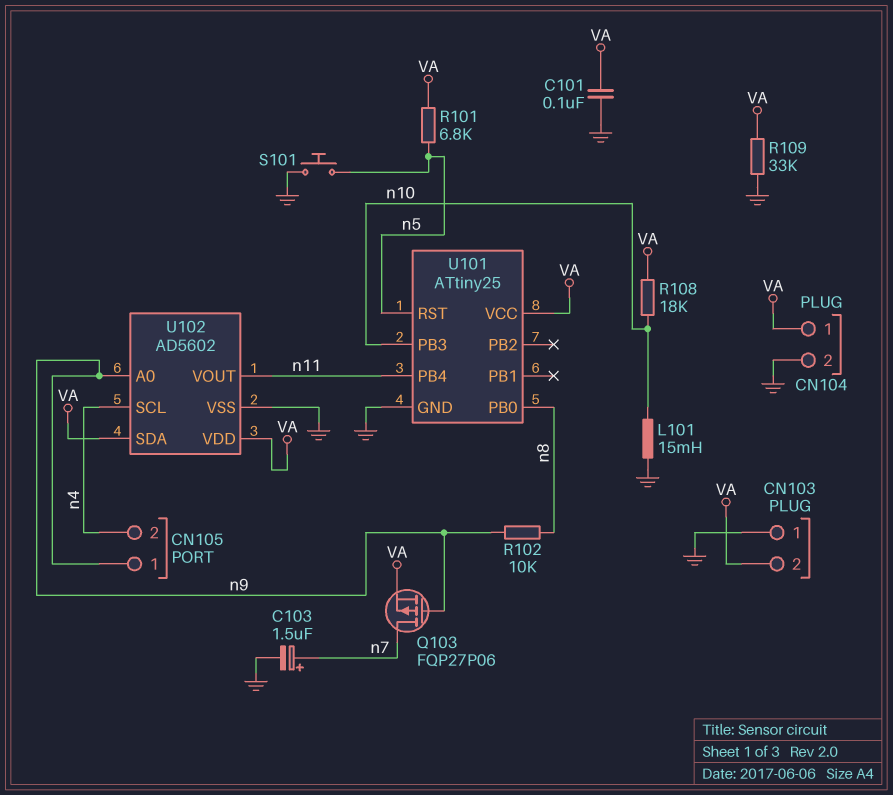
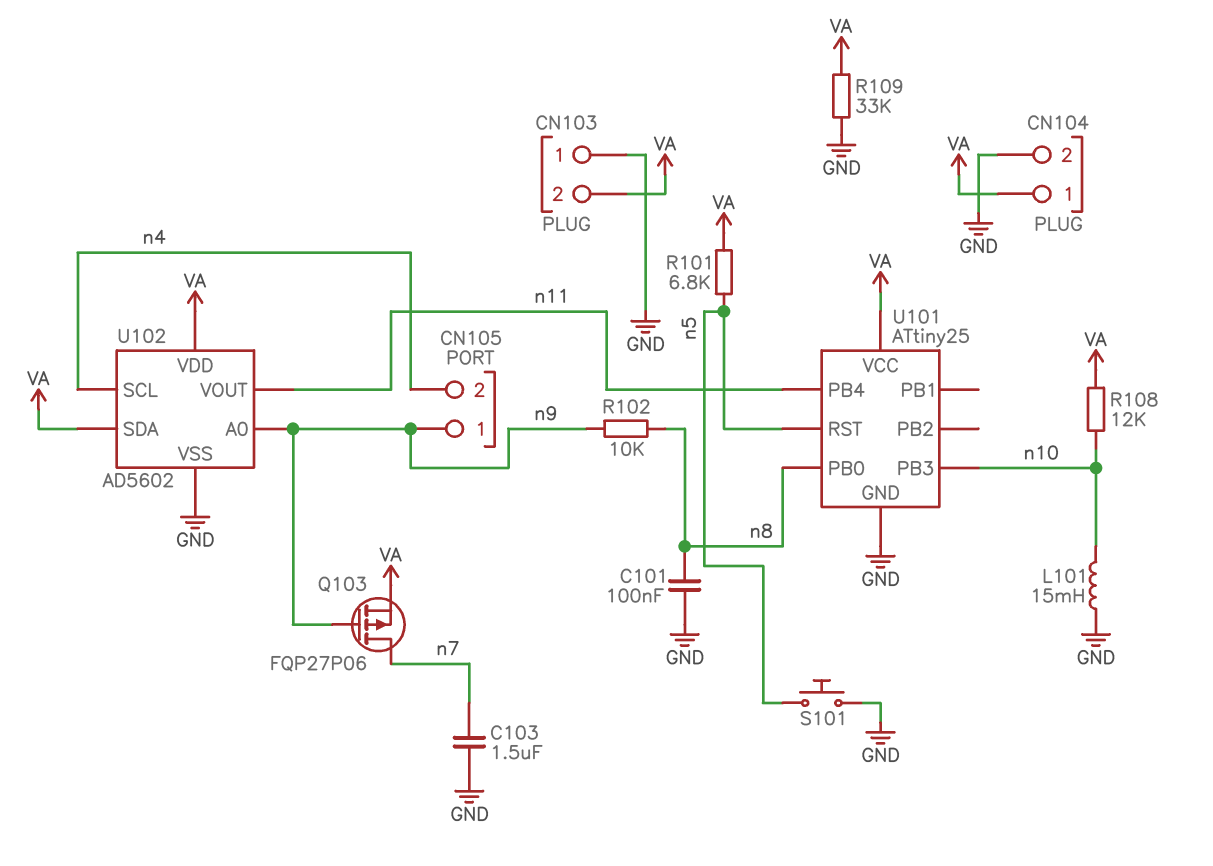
C101: 100nF (GND, VA) -> 100nF (GND, n8)
C103: 1.5uF (plus n7, minus GND) -> 1.5uF (GND, n7)
R108: 18k (VA, n10) -> 12k (VA, n10)

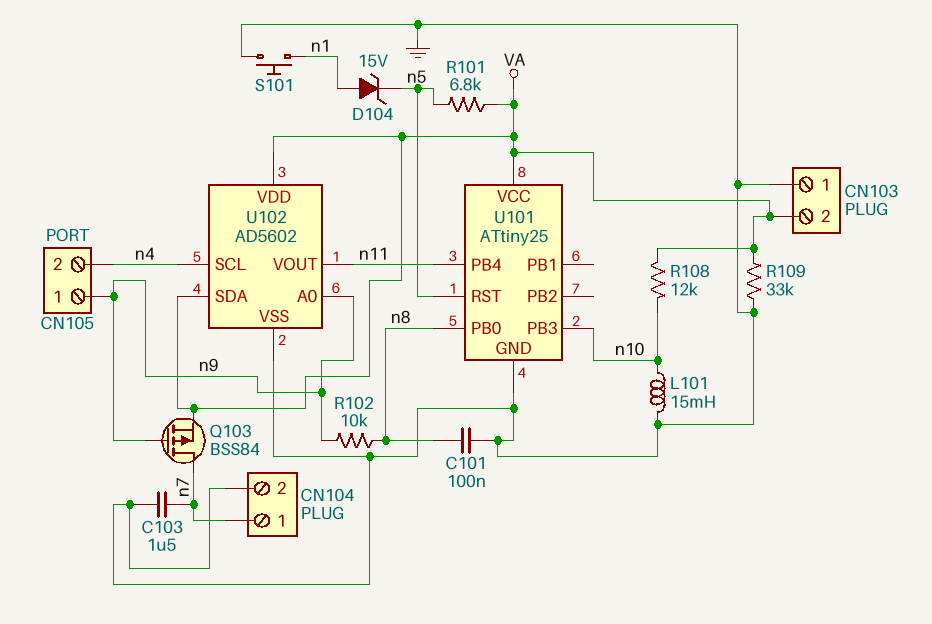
CN104 pin 1: VA -> n7
D104: none -> zener 15V (A n1, K n5)
Q103: PMOS FQP27P06 (G n9, D n7, S VA) -> PMOS BSS84 (G n9, D n7, S VA)
S101: button (GND, n5) -> button (GND, n1)

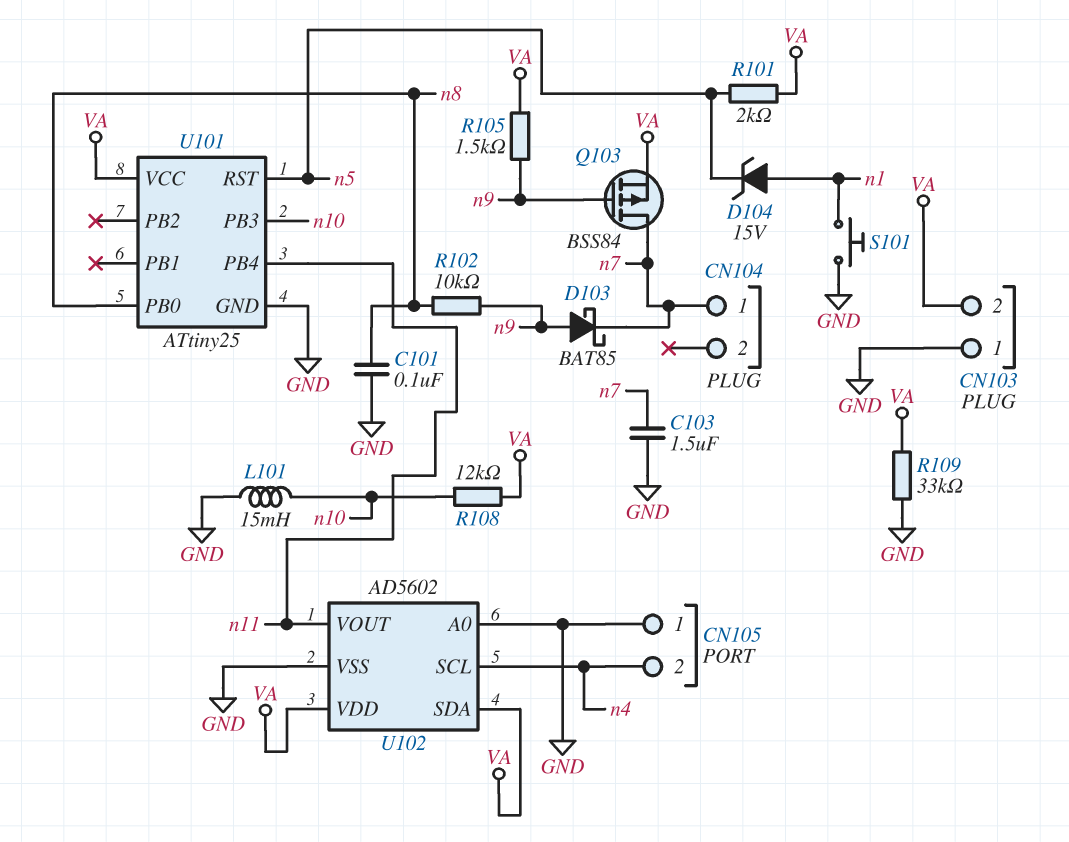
CN104 pin 2: GND -> none
CN105 pin 1: n9 -> GND
D103: none -> schottky BAT85 (A n9, K n7)
R101: 6.8k (VA, n5) -> 2k (VA, n5)
R105: none -> 1.5k (VA, n9)
U102 pin A0: n9 -> GND

